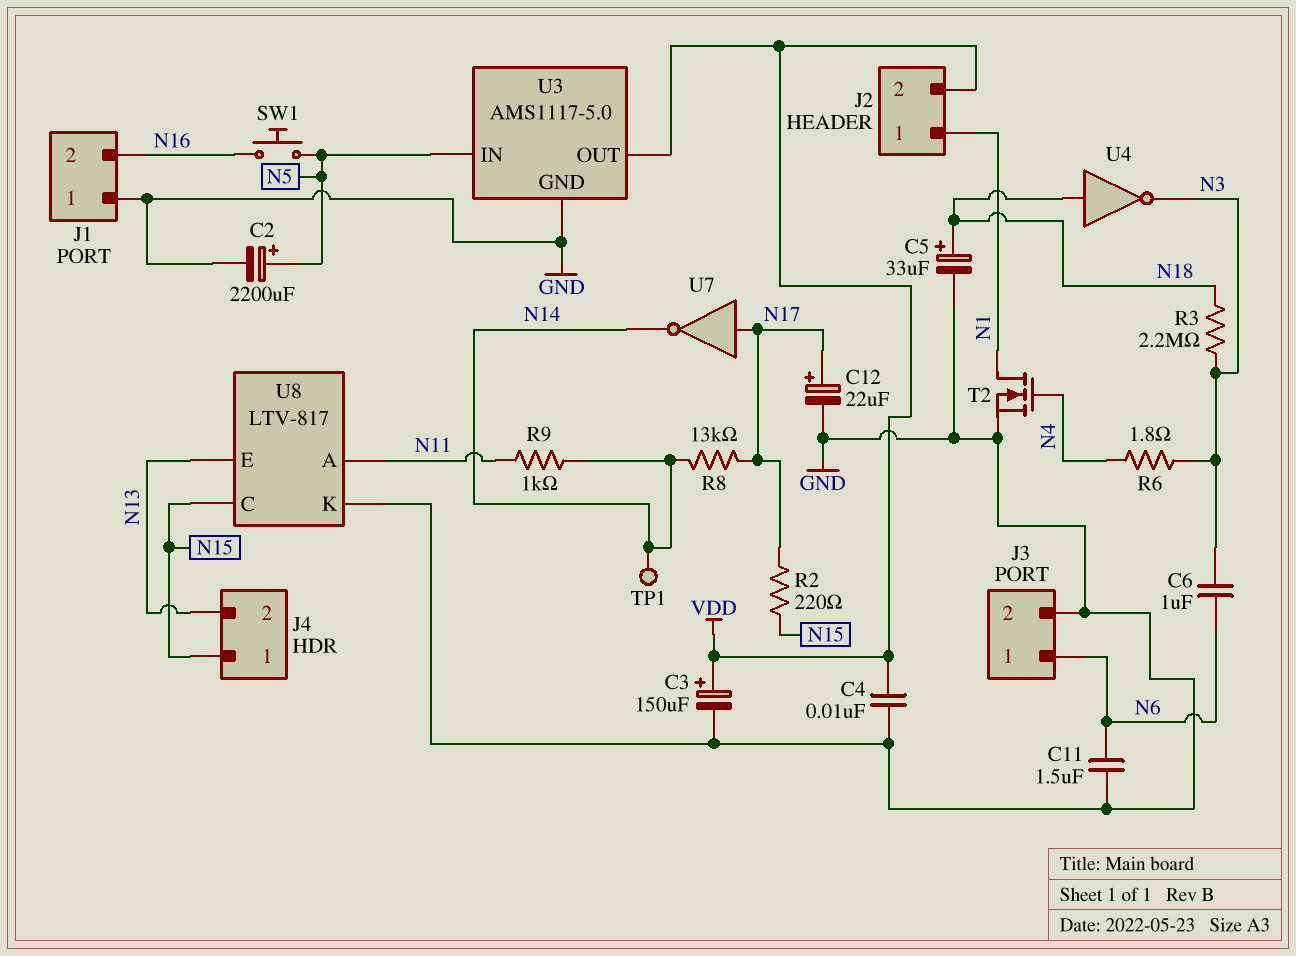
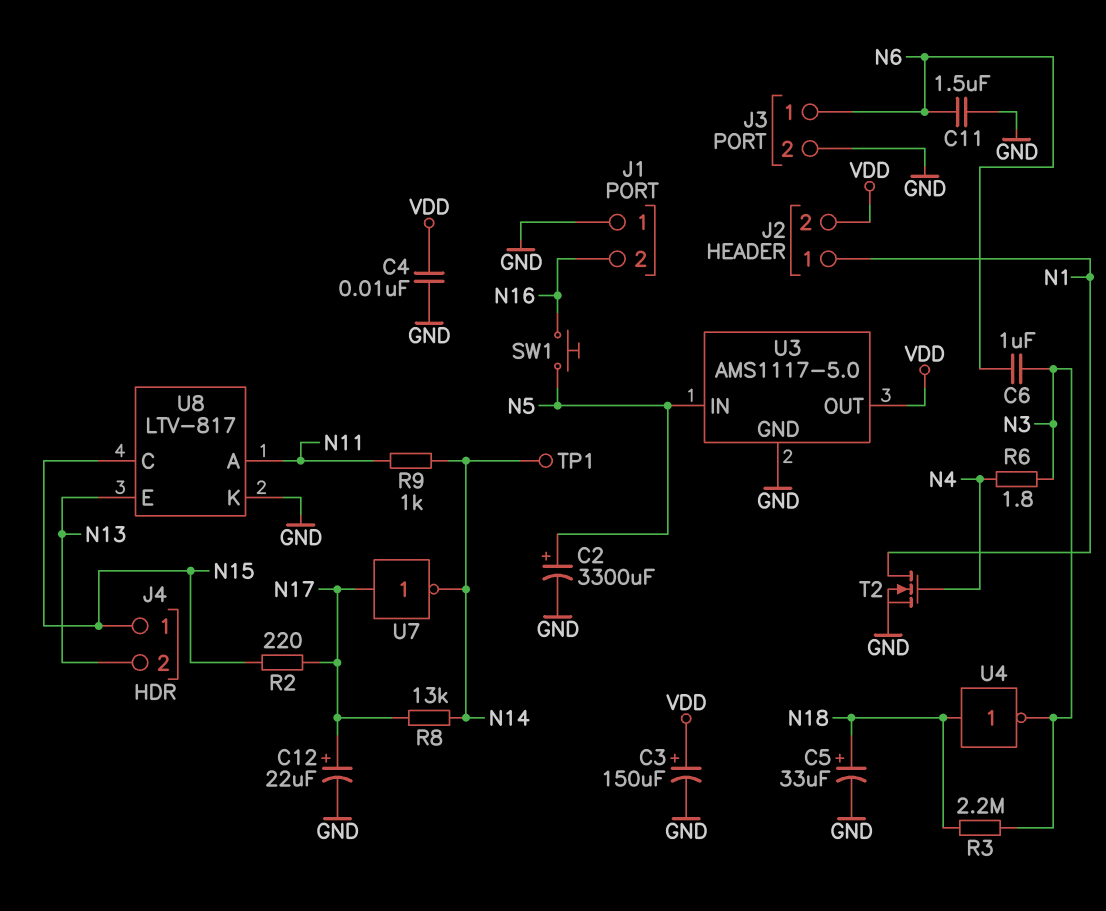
C2: 2200uF (plus N5, minus GND) -> 3300uF (plus N5, minus GND)

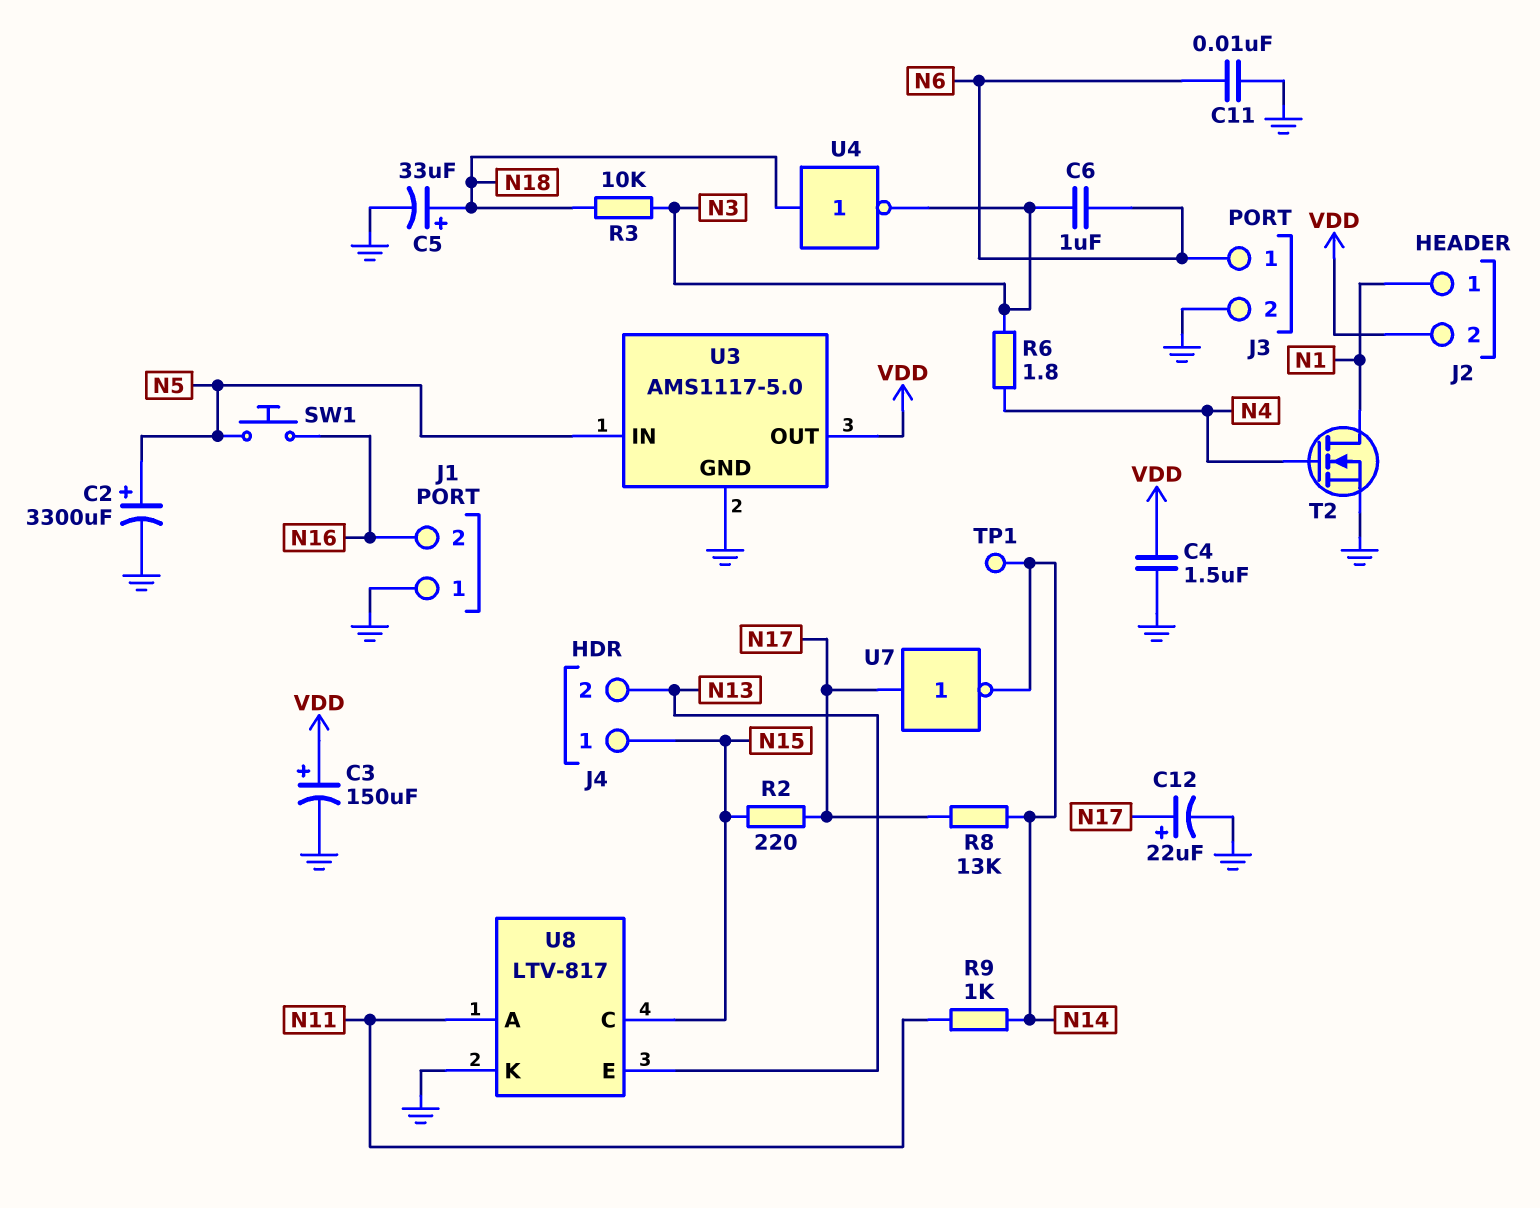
C4: 10nF (GND, VDD) -> 1.5uF (GND, VDD)
C11: 1.5uF (GND, N6) -> 10nF (GND, N6)
R3: 2.2M (N3, N18) -> 10k (N3, N18)

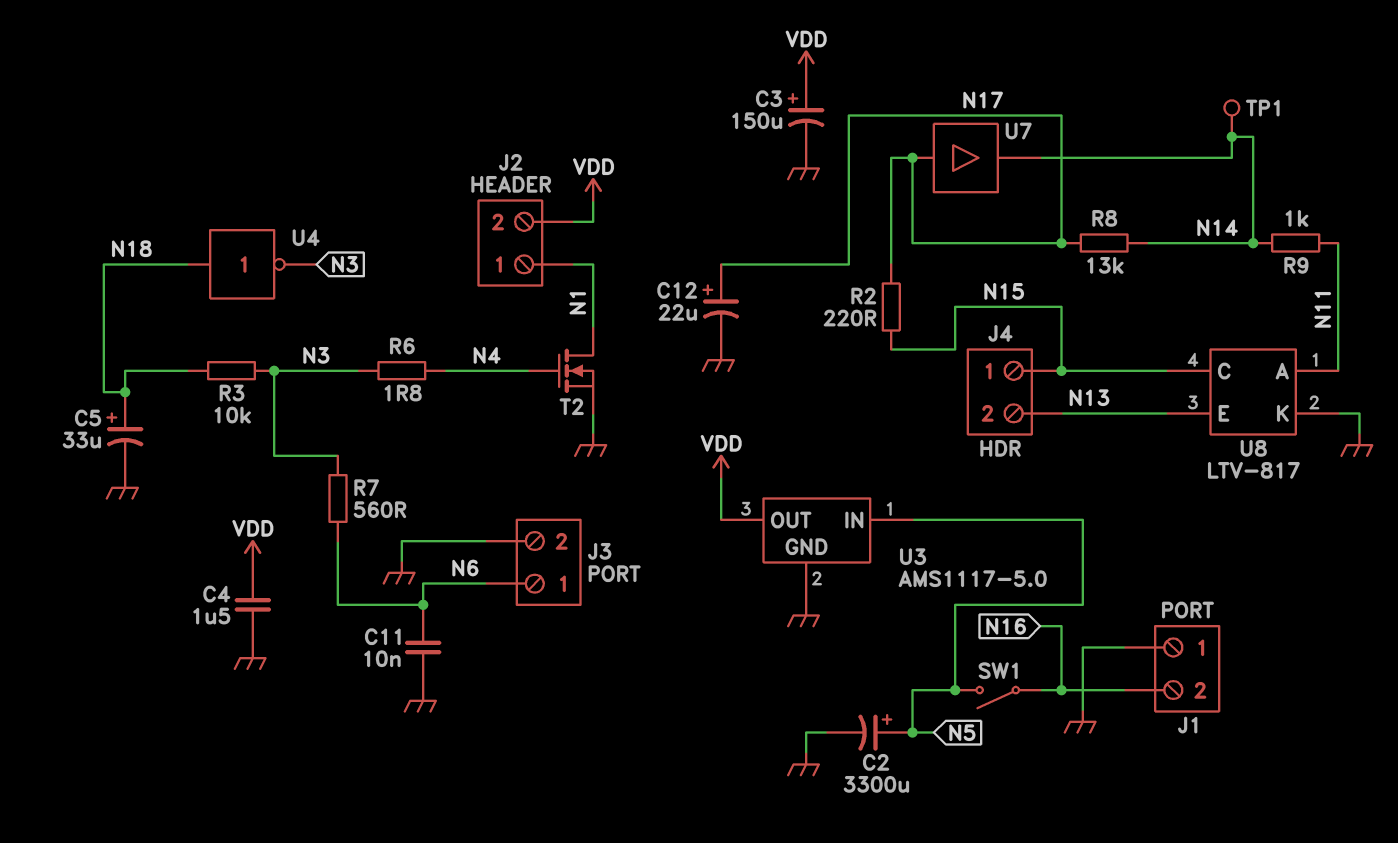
C6: 1uF (N3, N6) -> none
R7: none -> 560 (N3, N6)
SW1: button (N5, N16) -> switch (N5, N16)
U7: NOT (in N17, out N14) -> buffer (in N17, out N14)

